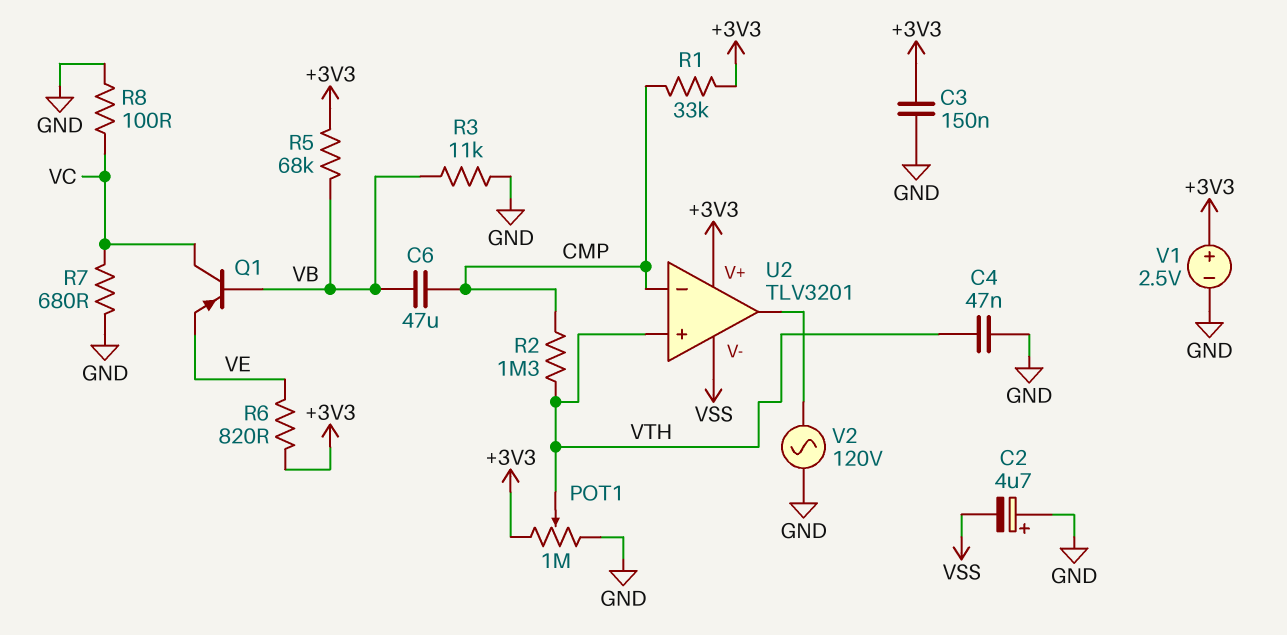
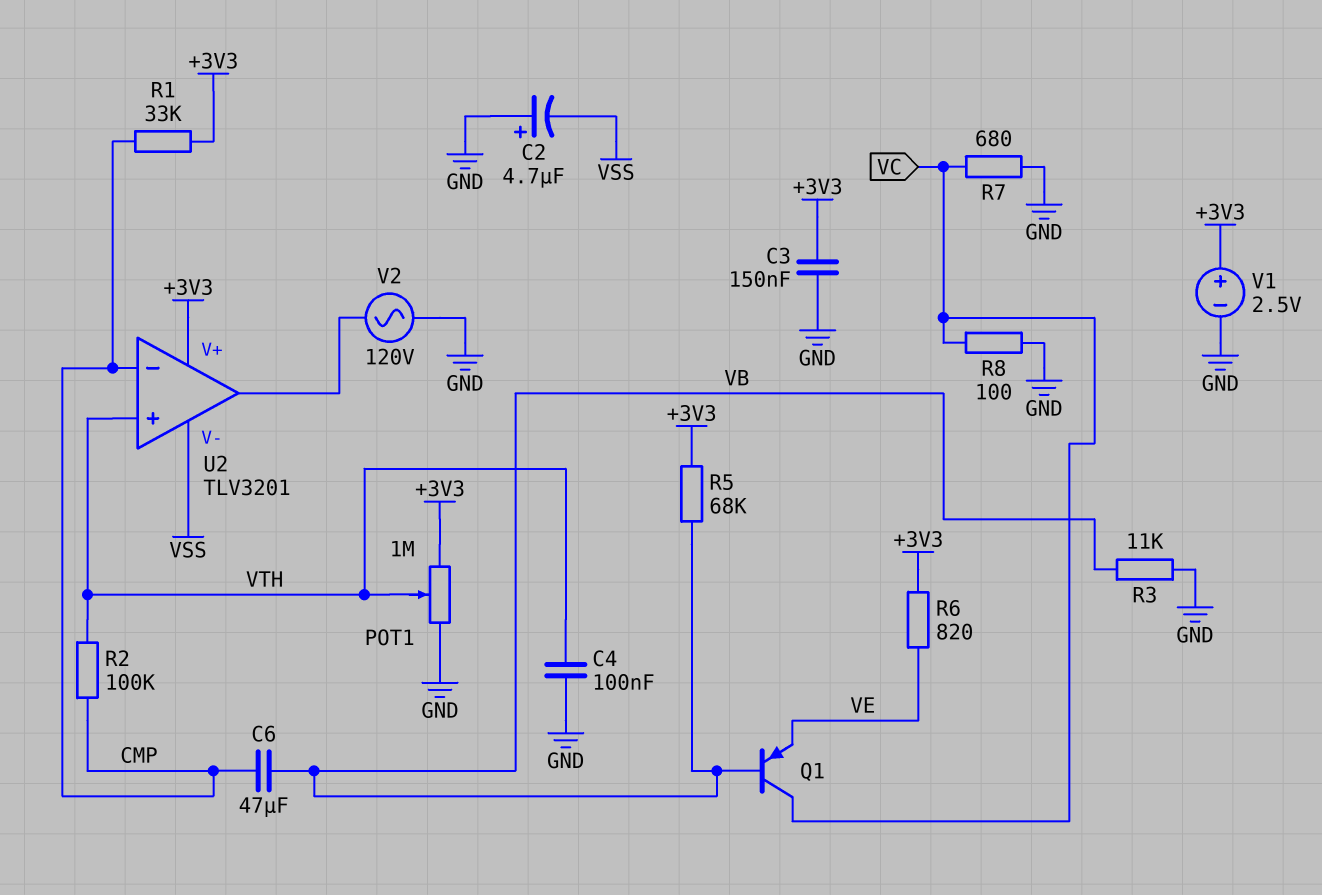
C4: 47nF (GND, VTH) -> 100nF (GND, VTH)
R2: 1.3M (CMP, VTH) -> 100k (CMP, VTH)

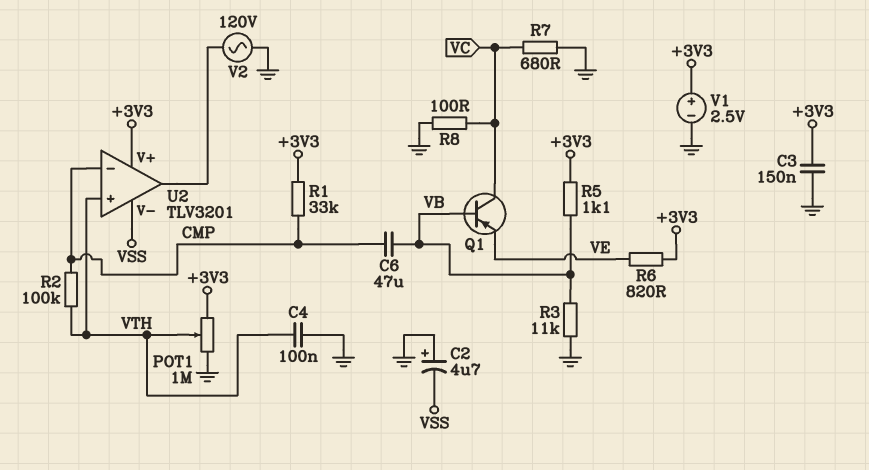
R5: 68k (+3V3, VB) -> 1.1k (+3V3, VB)

